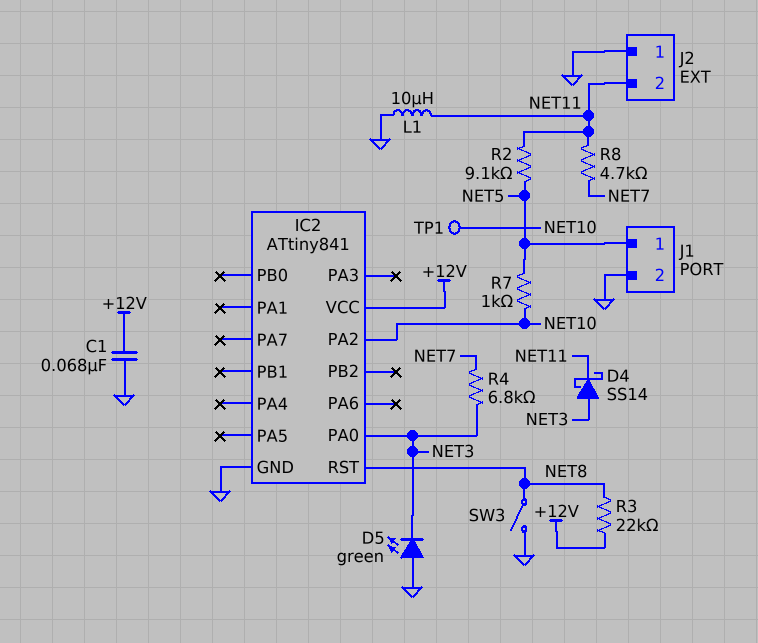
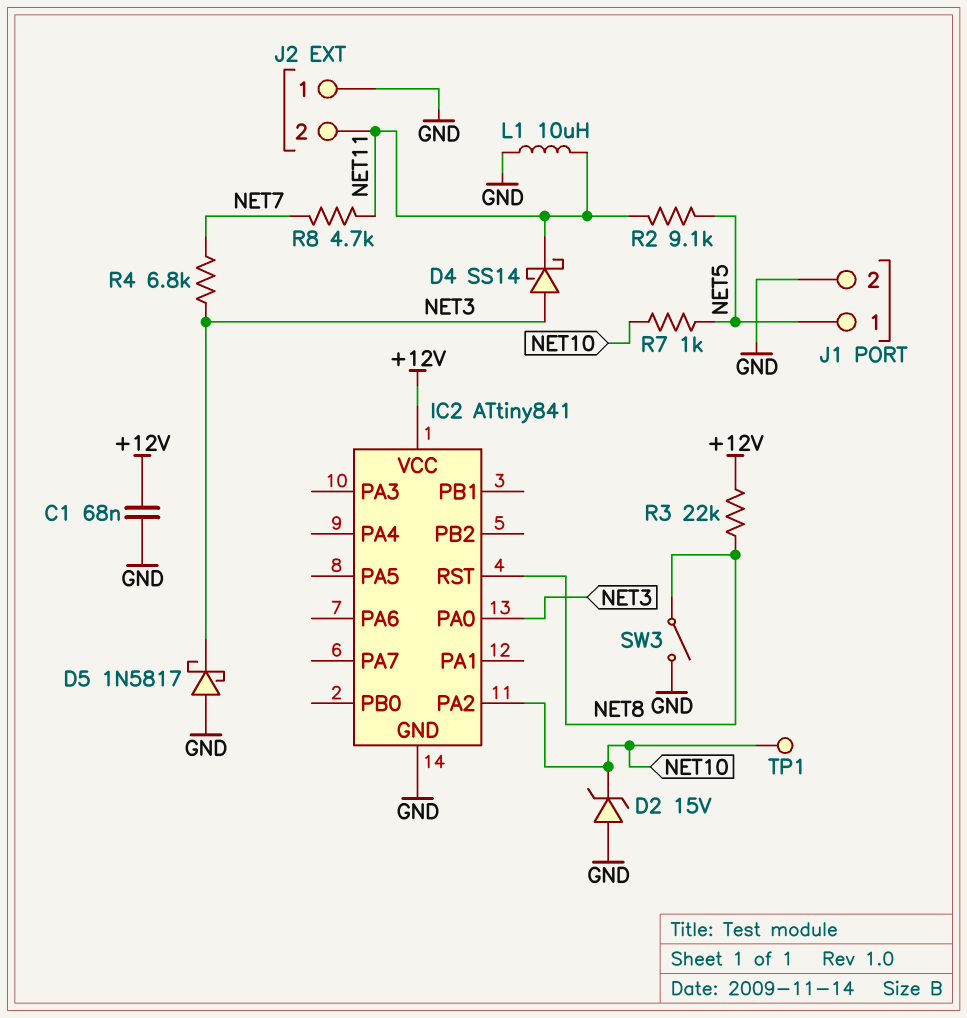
D2: none -> zener 15V (A GND, K NET10)
D5: LED green (A GND, K NET3) -> schottky 1N5817 (A GND, K NET3)

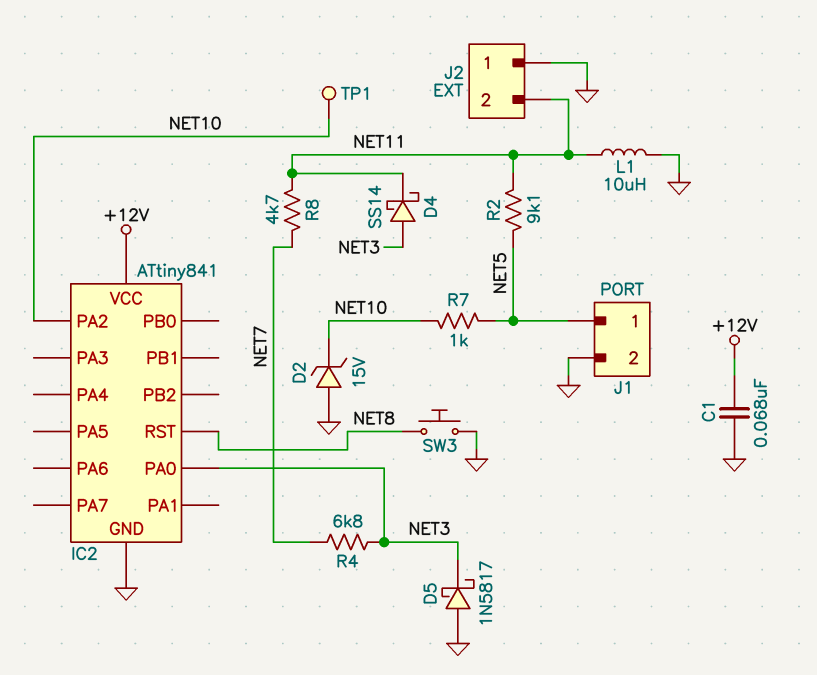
R3: 22k (+12V, NET8) -> none
SW3: switch (GND, NET8) -> button (GND, NET8)

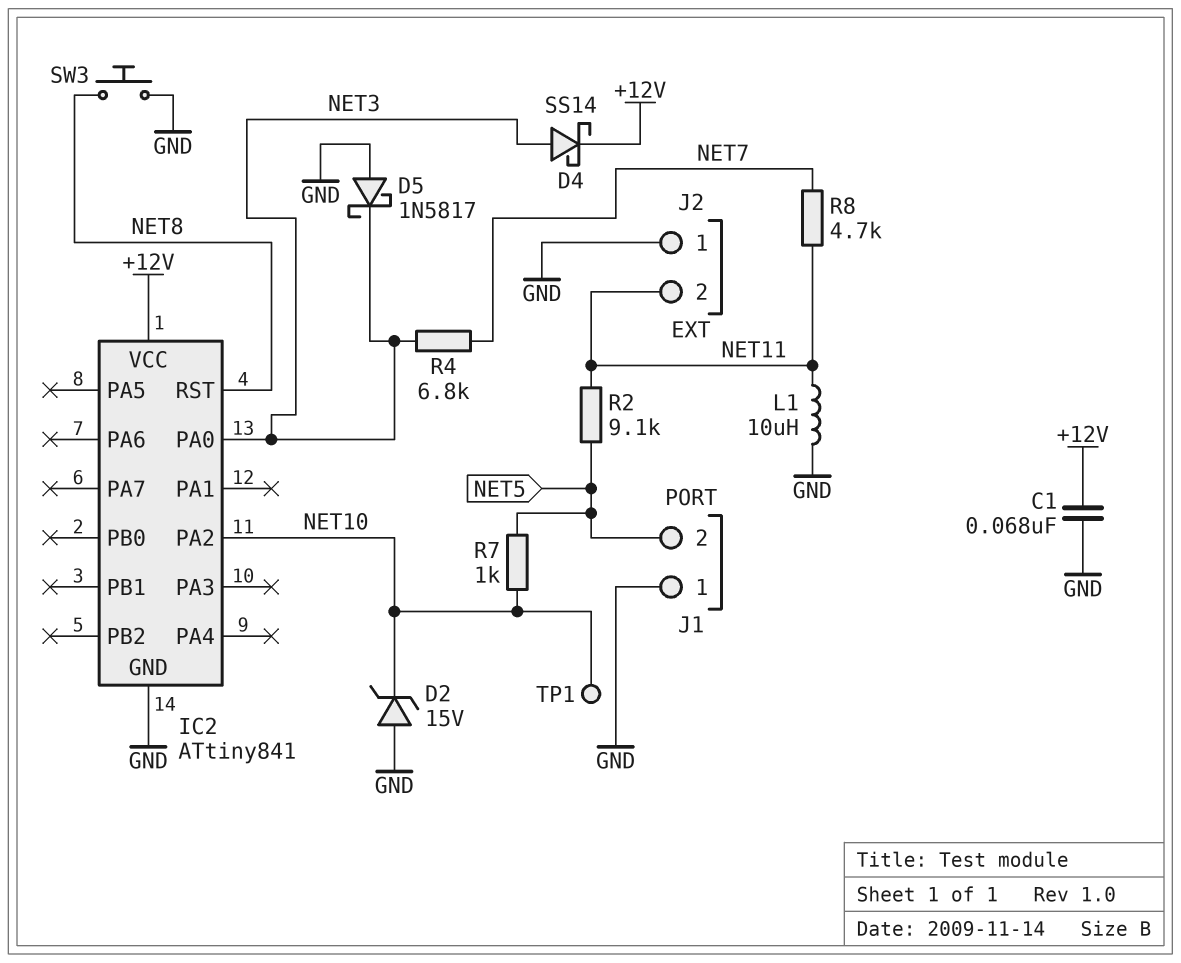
D4: schottky SS14 (A NET3, K NET11) -> schottky SS14 (A NET3, K +12V)
J1 pin 1: NET5 -> GND
J1 pin 2: GND -> NET5

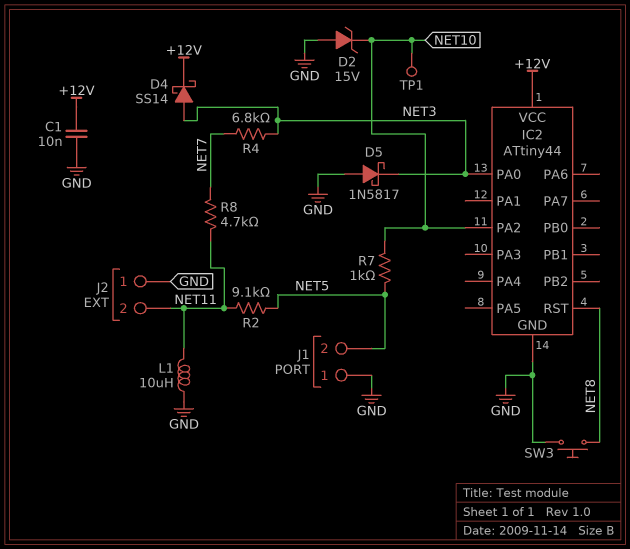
C1: 68nF (+12V, GND) -> 10nF (+12V, GND)
IC2: ATtiny841 -> ATtiny44

